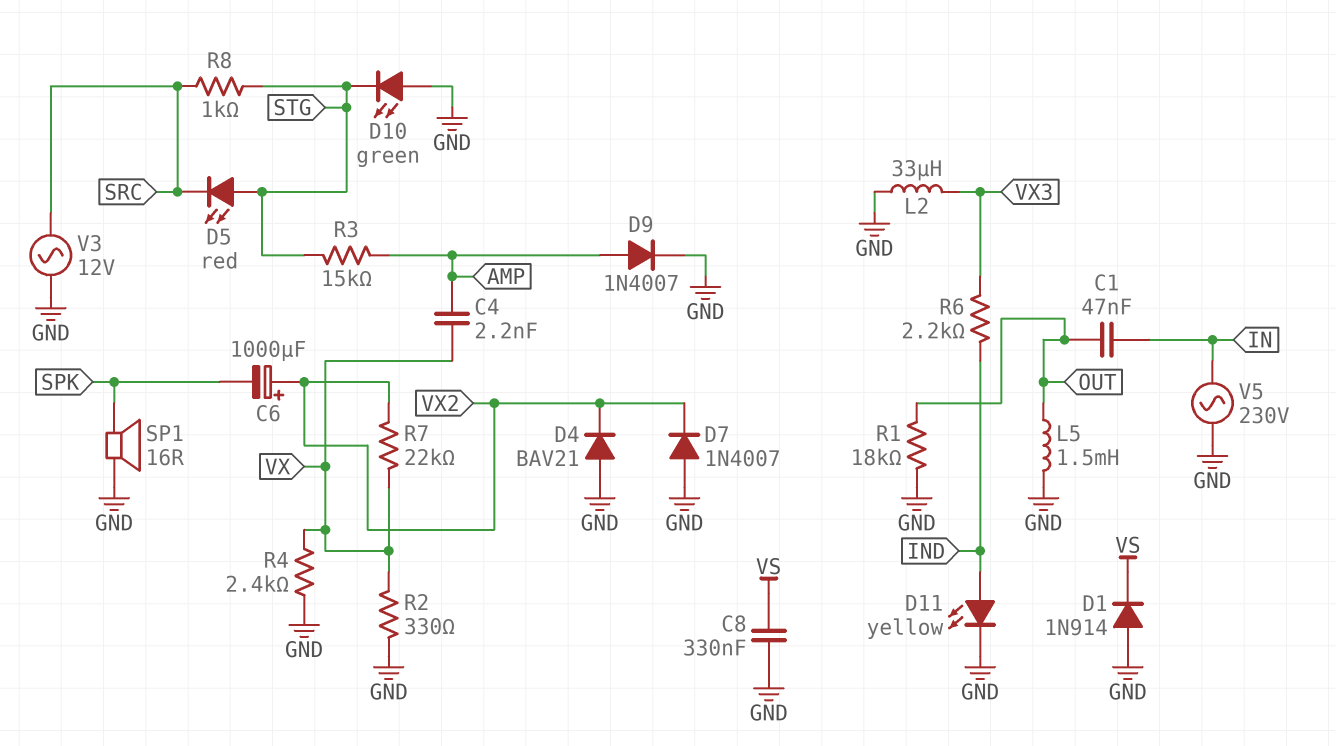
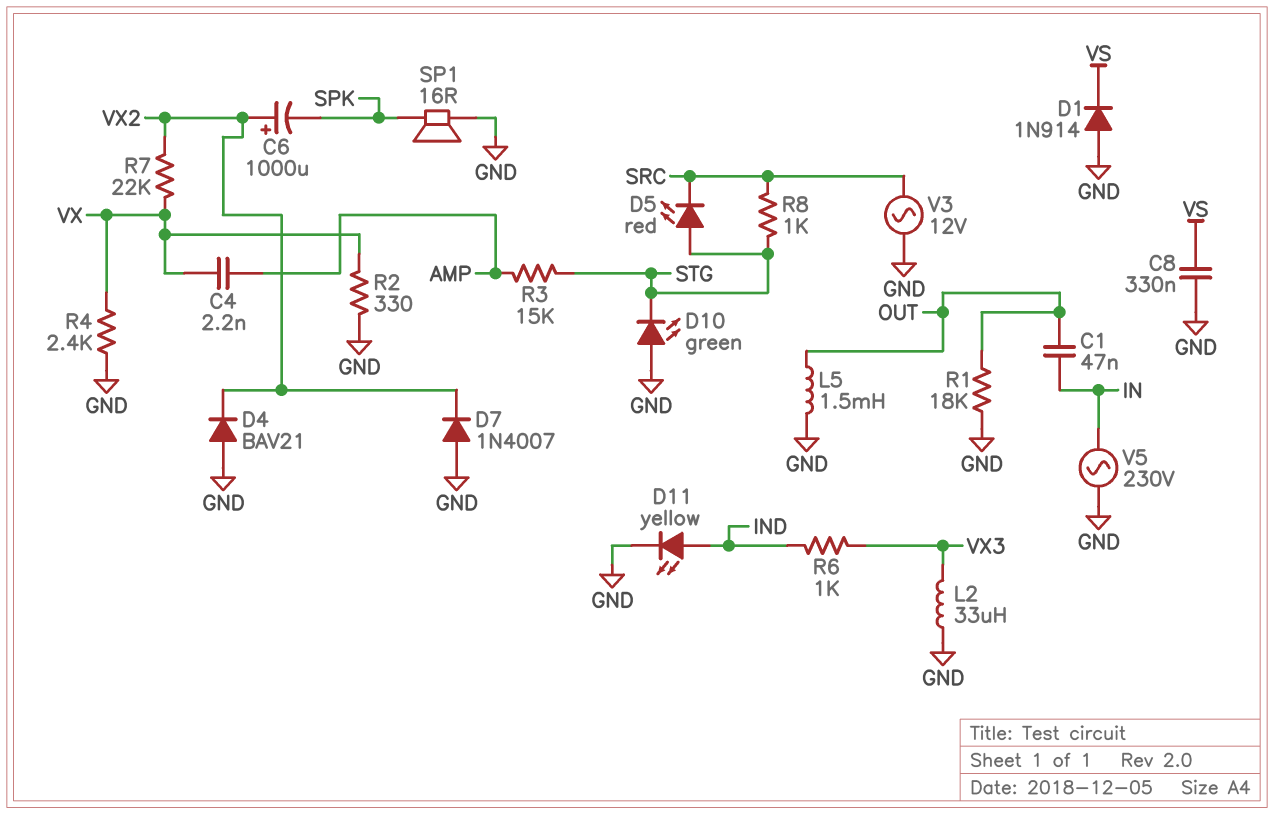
D9: diode 1N4007 (A AMP, K GND) -> none
R6: 2.2k (IND, VX3) -> 1k (IND, VX3)

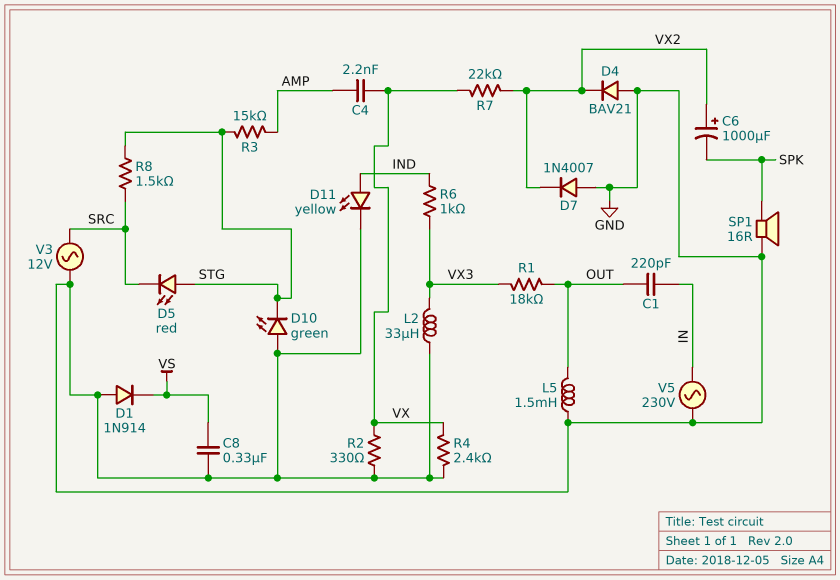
C1: 47nF (IN, OUT) -> 220pF (IN, OUT)
R1: 18k (GND, OUT) -> 18k (OUT, VX3)
R8: 1k (SRC, STG) -> 1.5k (SRC, STG)

